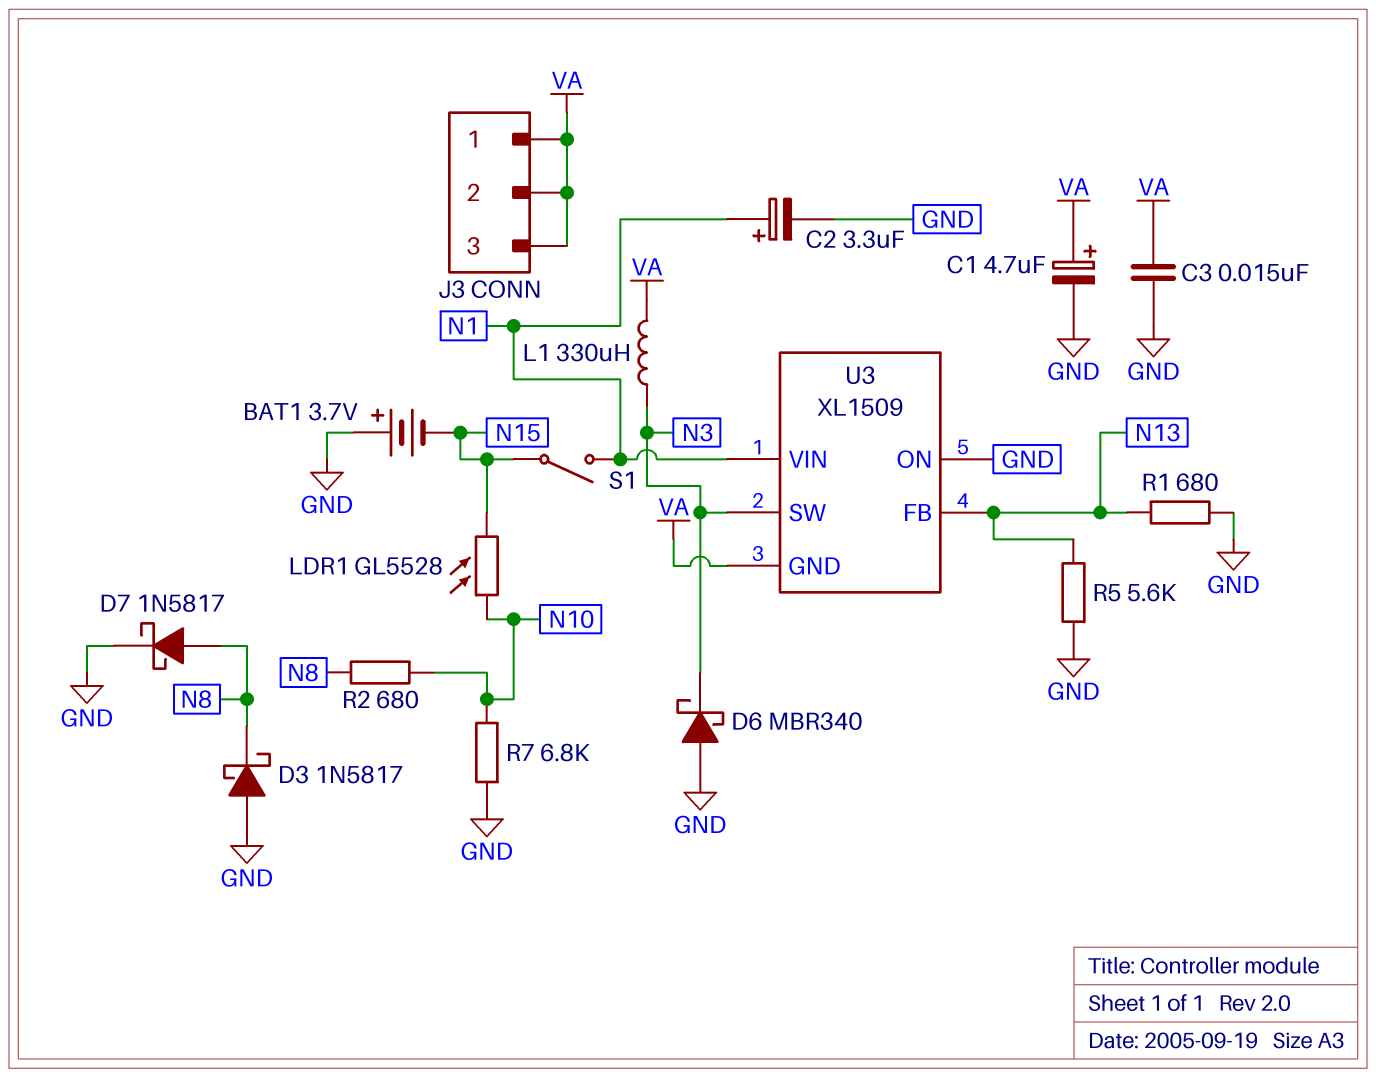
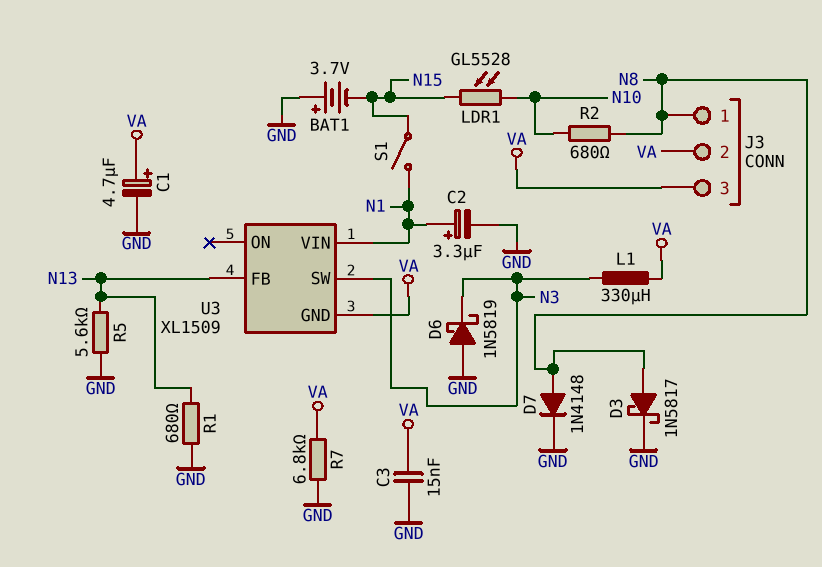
D3: schottky 1N5817 (A GND, K N8) -> schottky 1N5817 (A N8, K GND)
D6: schottky MBR340 (A GND, K N3) -> schottky 1N5819 (A GND, K N3)
D7: schottky 1N5817 (A N8, K GND) -> diode 1N4148 (A N8, K GND)
J3 pin 1: VA -> N8
R7: 6.8k (GND, N10) -> 6.8k (GND, VA)
U3 pin ON: GND -> none

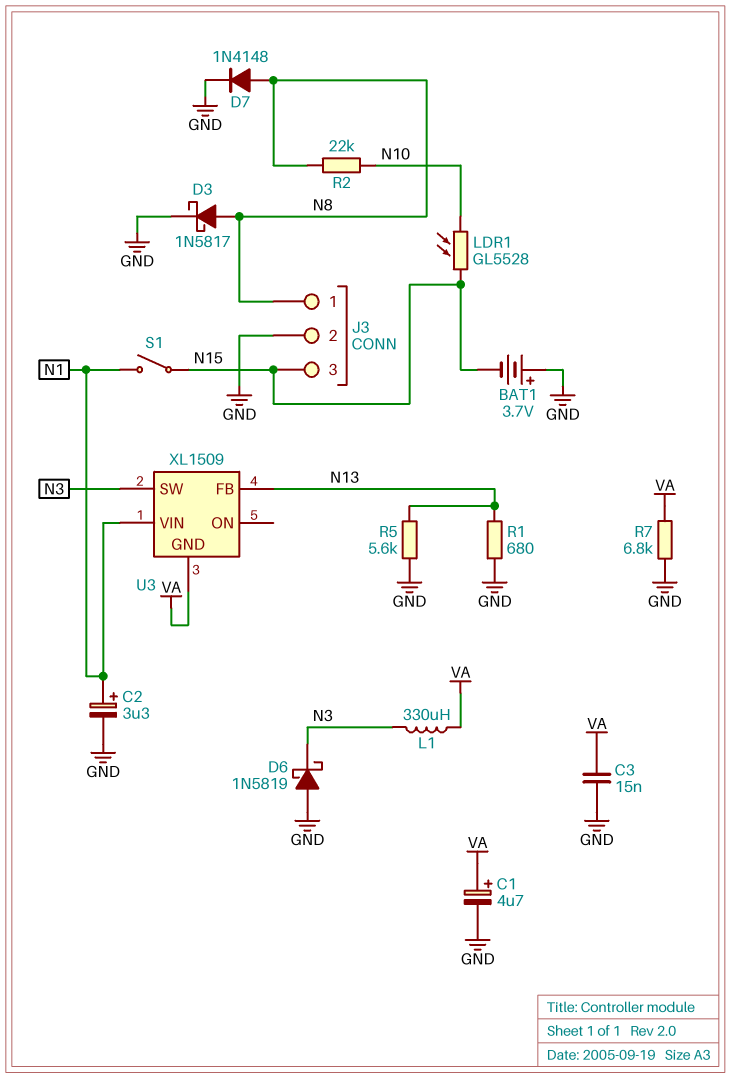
J3 pin 2: VA -> GND
J3 pin 3: VA -> N15
R2: 680 (N8, N10) -> 22k (N8, N10)

